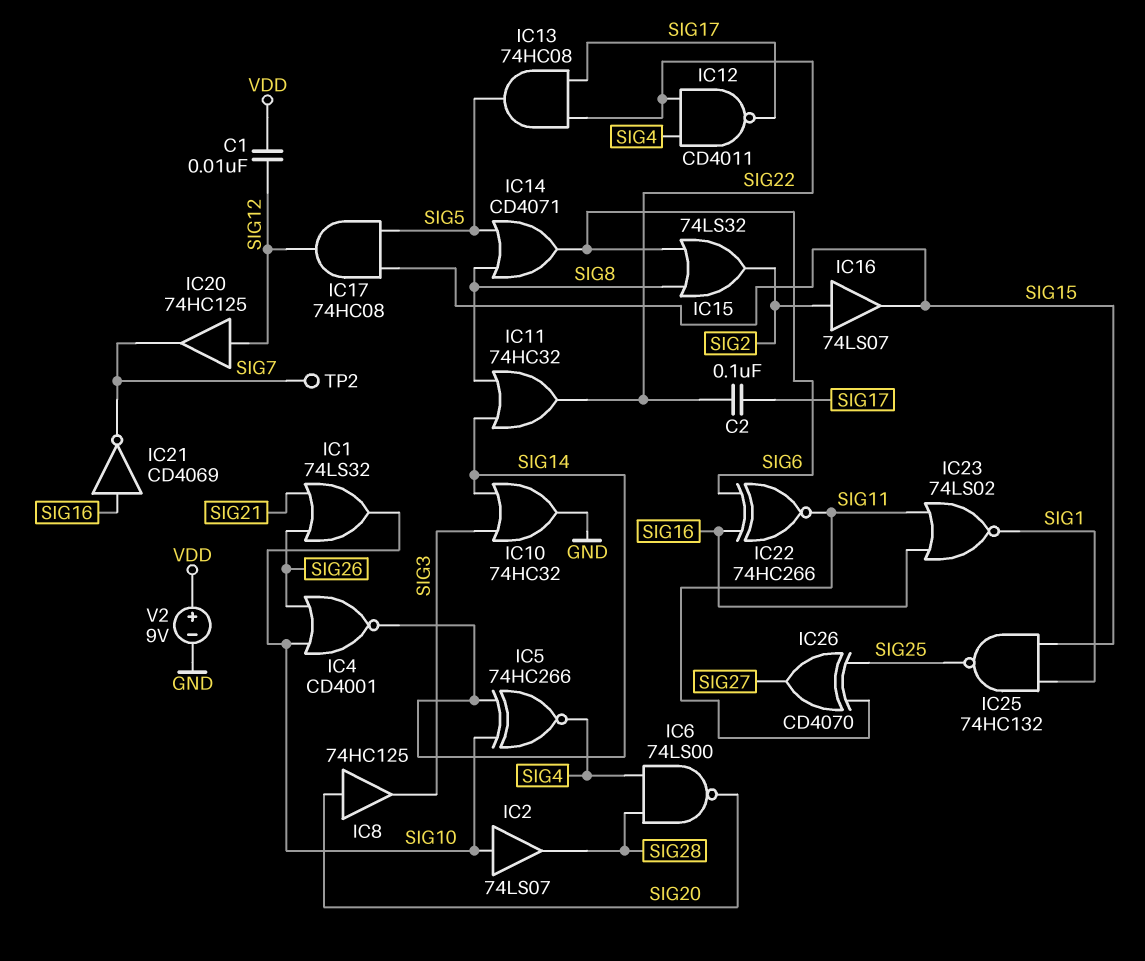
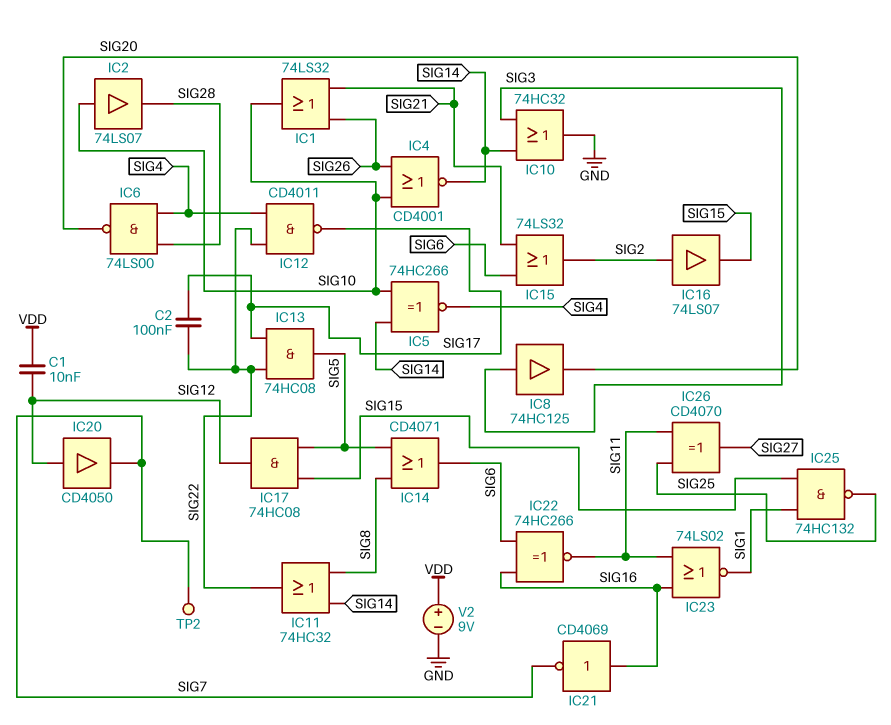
IC8: buffer 74HC125 (in SIG20, out SIG3) -> buffer 74HC125 (in SIG3, out SIG20)
IC15: OR 74LS32 (in SIG6, in SIG8, out SIG2) -> OR 74LS32 (in SIG6, in SIG21, out SIG2)
IC20: buffer 74HC125 (in SIG12, out SIG7) -> buffer CD4050 (in SIG12, out SIG7)

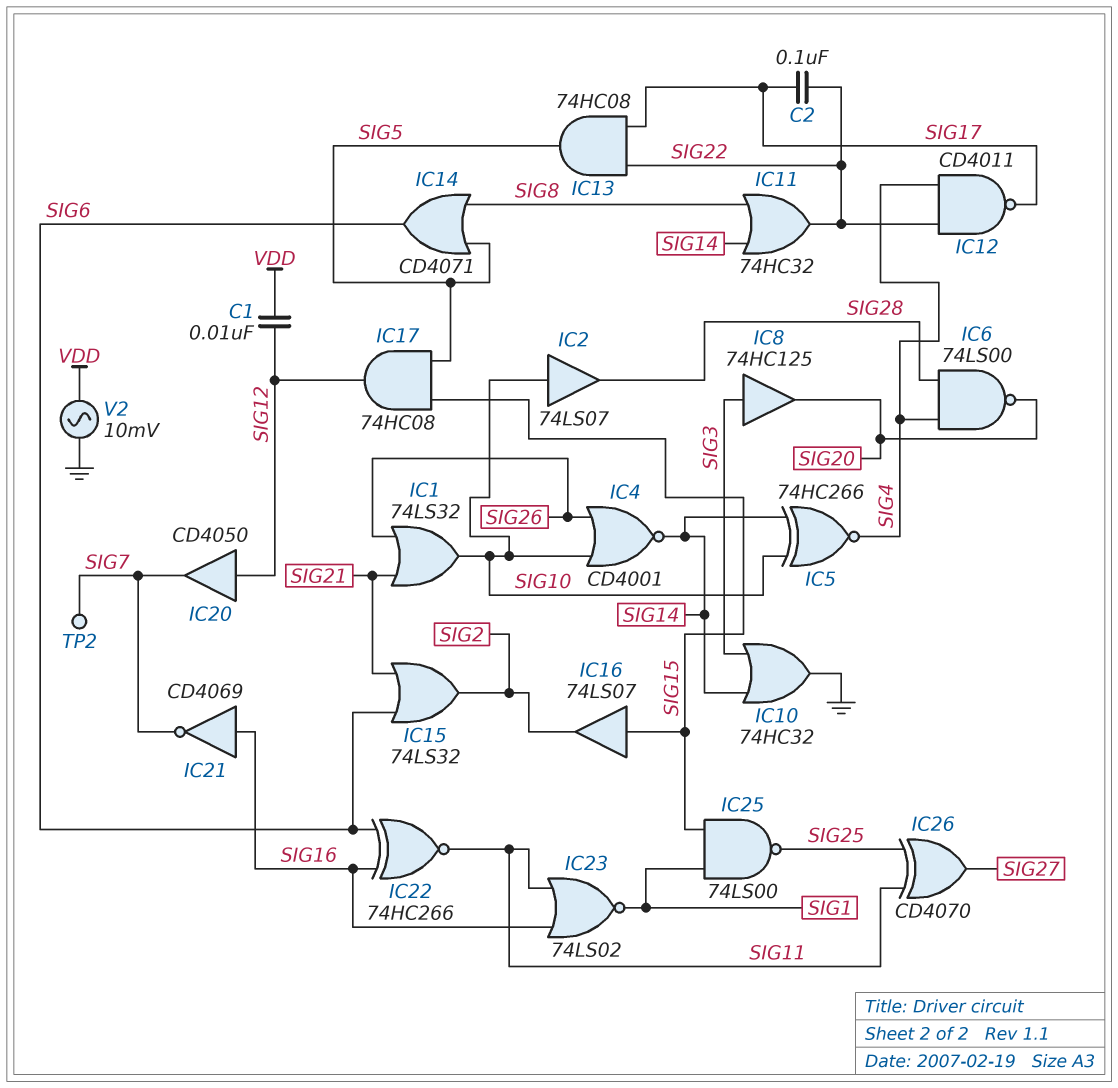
IC16: buffer 74LS07 (in SIG2, out SIG15) -> buffer 74LS07 (in SIG15, out SIG2)
IC25: NAND 74HC132 (in SIG1, in SIG15, out SIG25) -> NAND 74LS00 (in SIG1, in SIG15, out SIG25)
V2: 9V (plus VDD, minus GND) -> AC 10mV (GND, VDD)

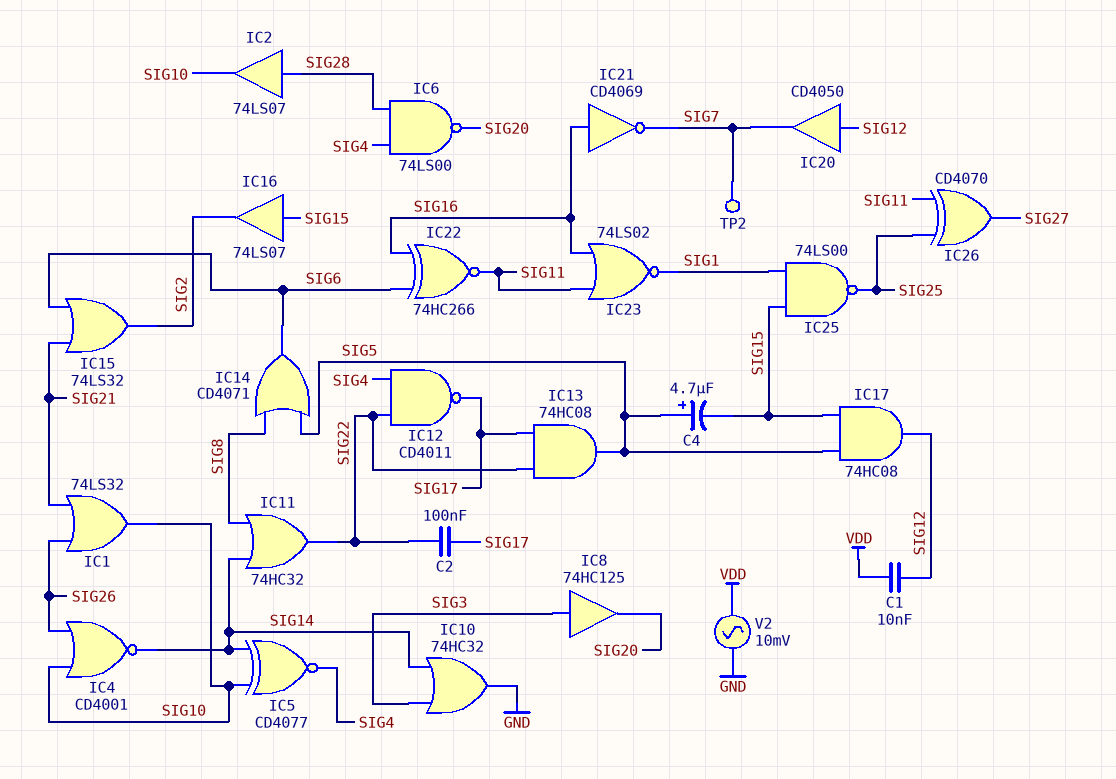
C4: none -> 4.7uF (plus SIG5, minus SIG15)
IC2: buffer 74LS07 (in SIG10, out SIG28) -> buffer 74LS07 (in SIG28, out SIG10)
IC5: XNOR 74HC266 (in SIG10, in SIG14, out SIG4) -> XNOR CD4077 (in SIG10, in SIG14, out SIG4)

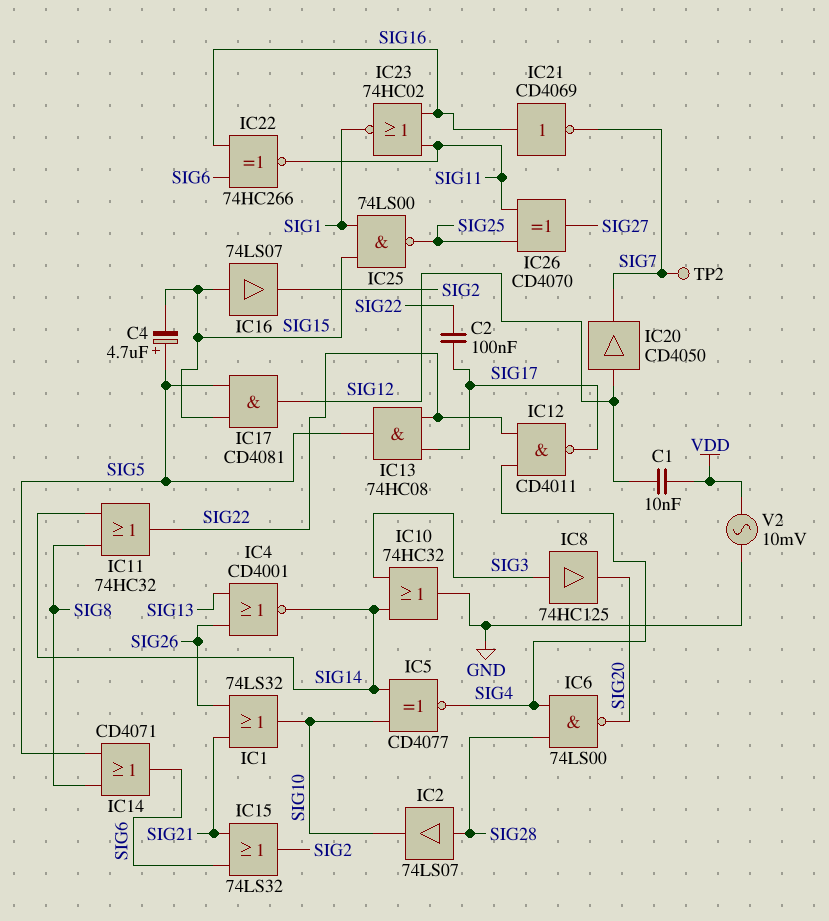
IC4: NOR CD4001 (in SIG10, in SIG26, out SIG14) -> NOR CD4001 (in SIG13, in SIG26, out SIG14)
IC17: AND 74HC08 (in SIG5, in SIG15, out SIG12) -> AND CD4081 (in SIG5, in SIG15, out SIG12)
IC23: NOR 74LS02 (in SIG11, in SIG16, out SIG1) -> NOR 74HC02 (in SIG11, in SIG16, out SIG1)

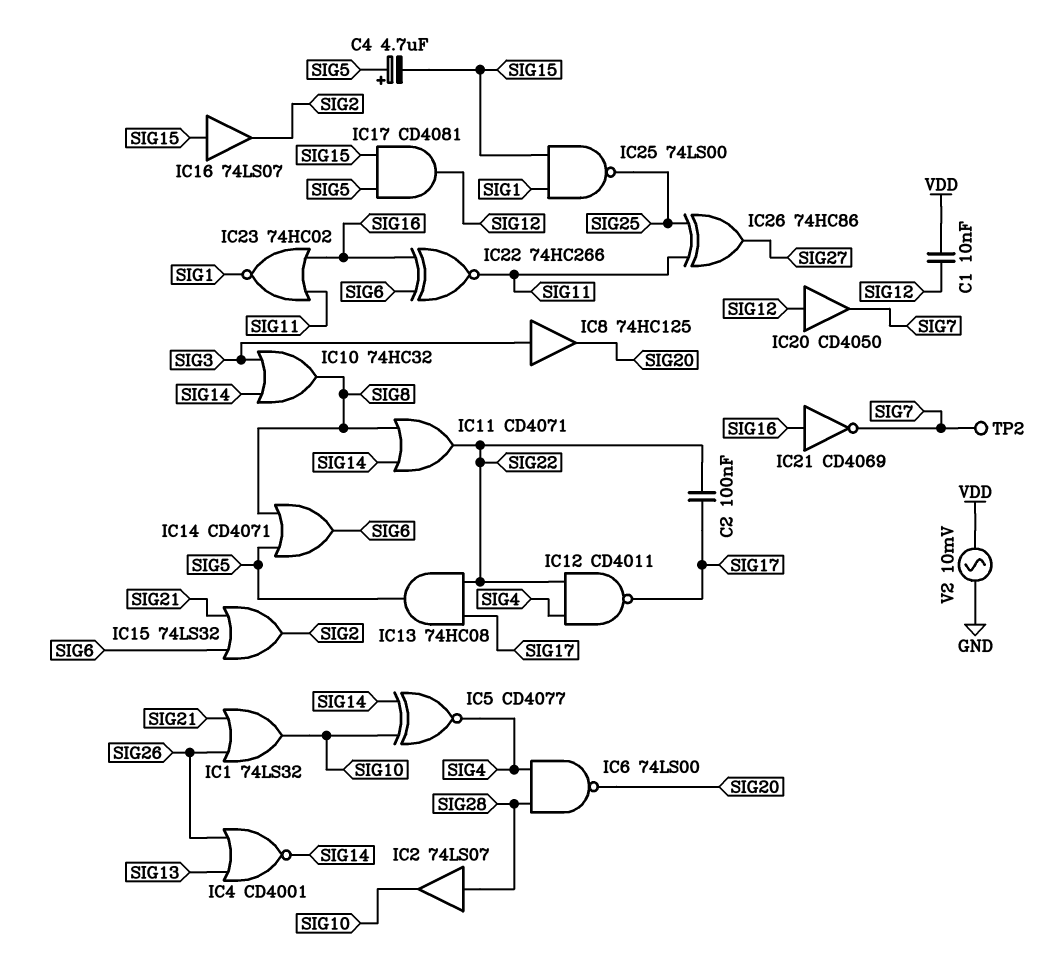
IC10: OR 74HC32 (in SIG3, in SIG14, out GND) -> OR 74HC32 (in SIG3, in SIG14, out SIG8)
IC11: OR 74HC32 (in SIG8, in SIG14, out SIG22) -> OR CD4071 (in SIG8, in SIG14, out SIG22)
IC26: XOR CD4070 (in SIG11, in SIG25, out SIG27) -> XOR 74HC86 (in SIG11, in SIG25, out SIG27)

